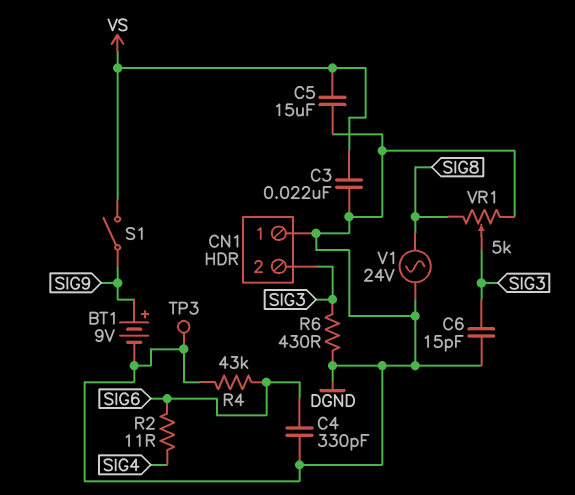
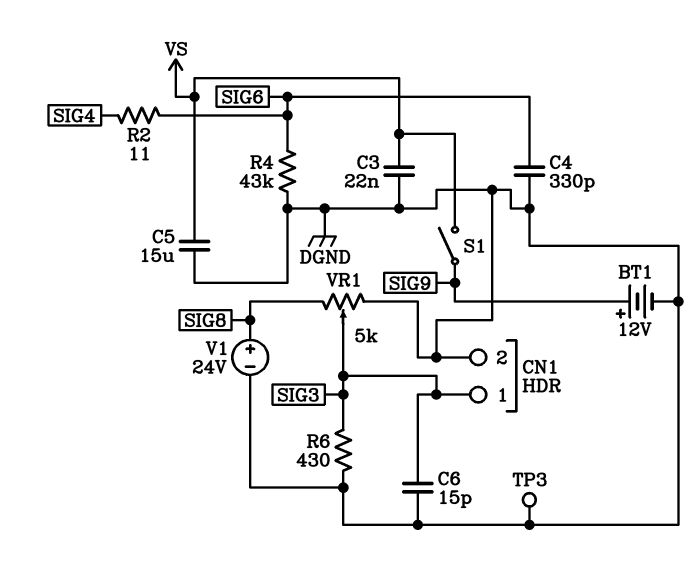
BT1: 9V (plus SIG9, minus DGND) -> 12V (plus SIG9, minus DGND)
CN1 pin 1: DGND -> SIG3
CN1 pin 2: SIG3 -> DGND
V1: AC 24V (DGND, SIG8) -> 24V (plus SIG8, minus DGND)

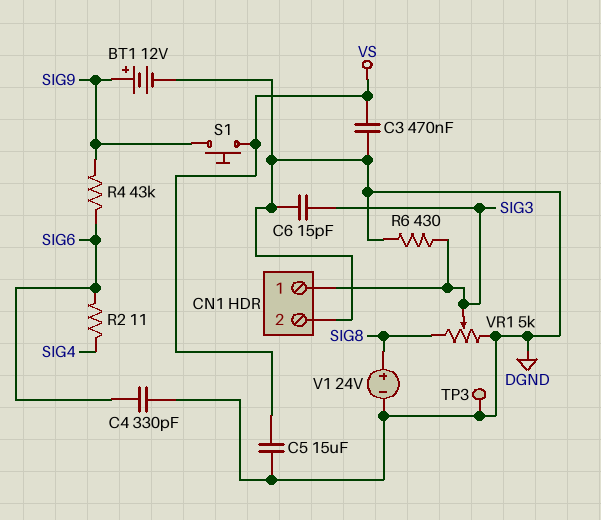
C3: 22nF (DGND, VS) -> 470nF (DGND, VS)
R4: 43k (DGND, SIG6) -> 43k (SIG6, SIG9)
S1: switch (SIG9, VS) -> button (SIG9, VS)

